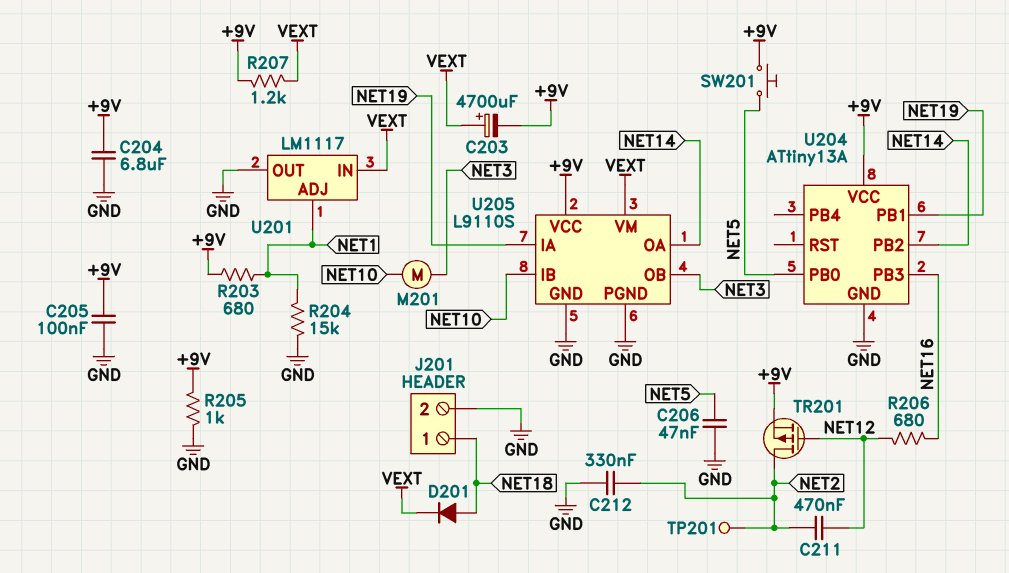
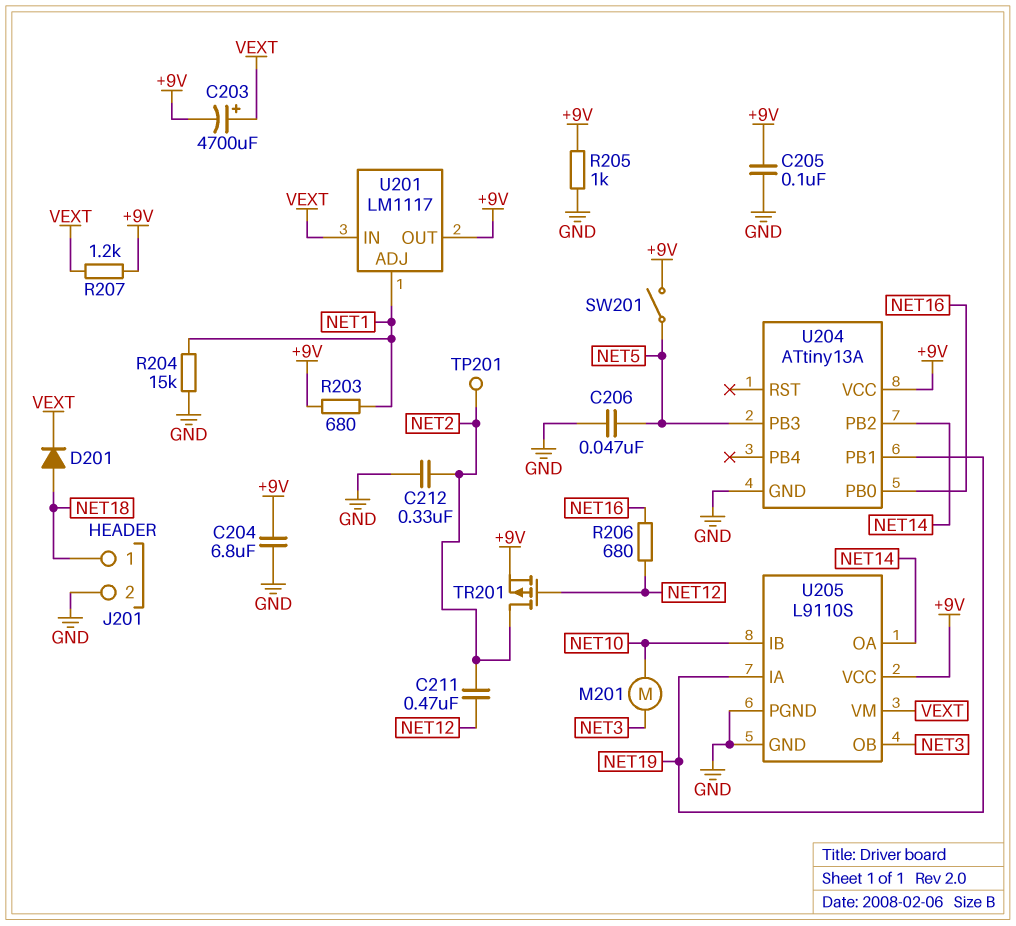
SW201: button (+9V, NET5) -> switch (+9V, NET5)
U201 pin OUT: GND -> +9V
U204 pin PB0: NET5 -> NET16
U204 pin PB3: NET16 -> NET5

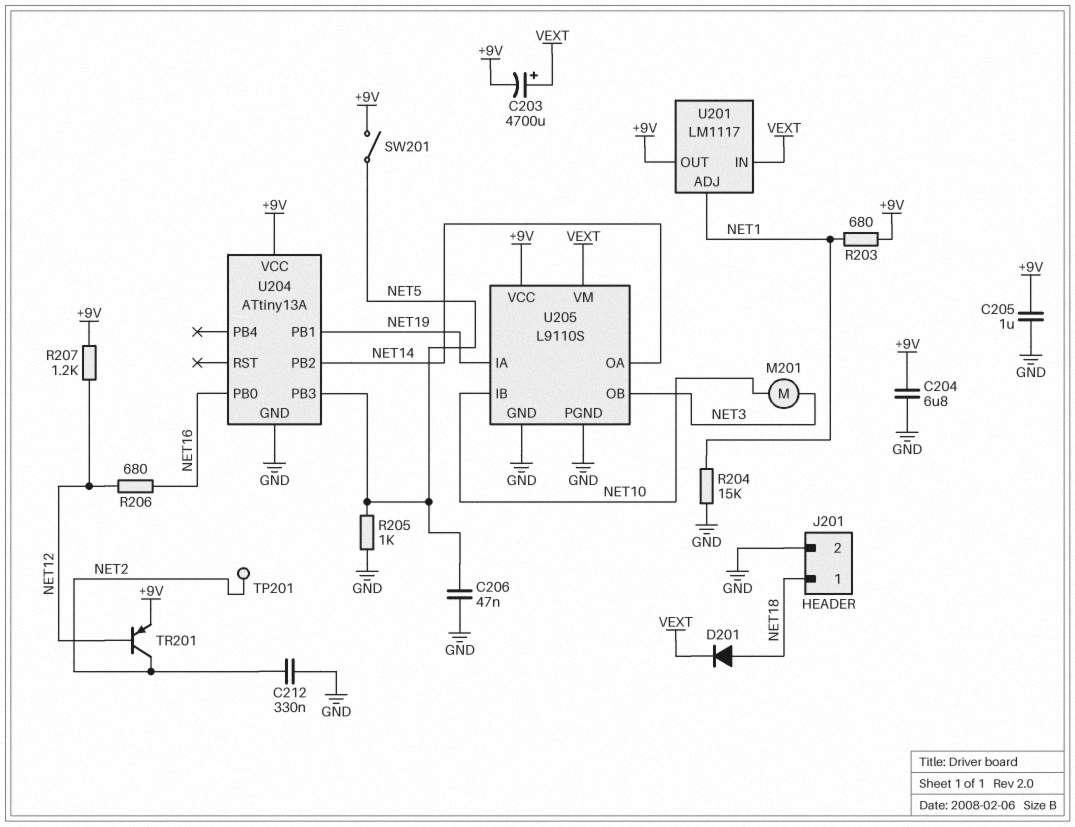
C205: 100nF (+9V, GND) -> 1uF (+9V, GND)
C211: 470nF (NET2, NET12) -> none
R205: 1k (+9V, GND) -> 1k (GND, NET5)
R207: 1.2k (+9V, VEXT) -> 1.2k (+9V, NET12)
TR201: PMOS (G NET12, D NET2, S +9V) -> PNP (B NET12, C NET2, E +9V)

